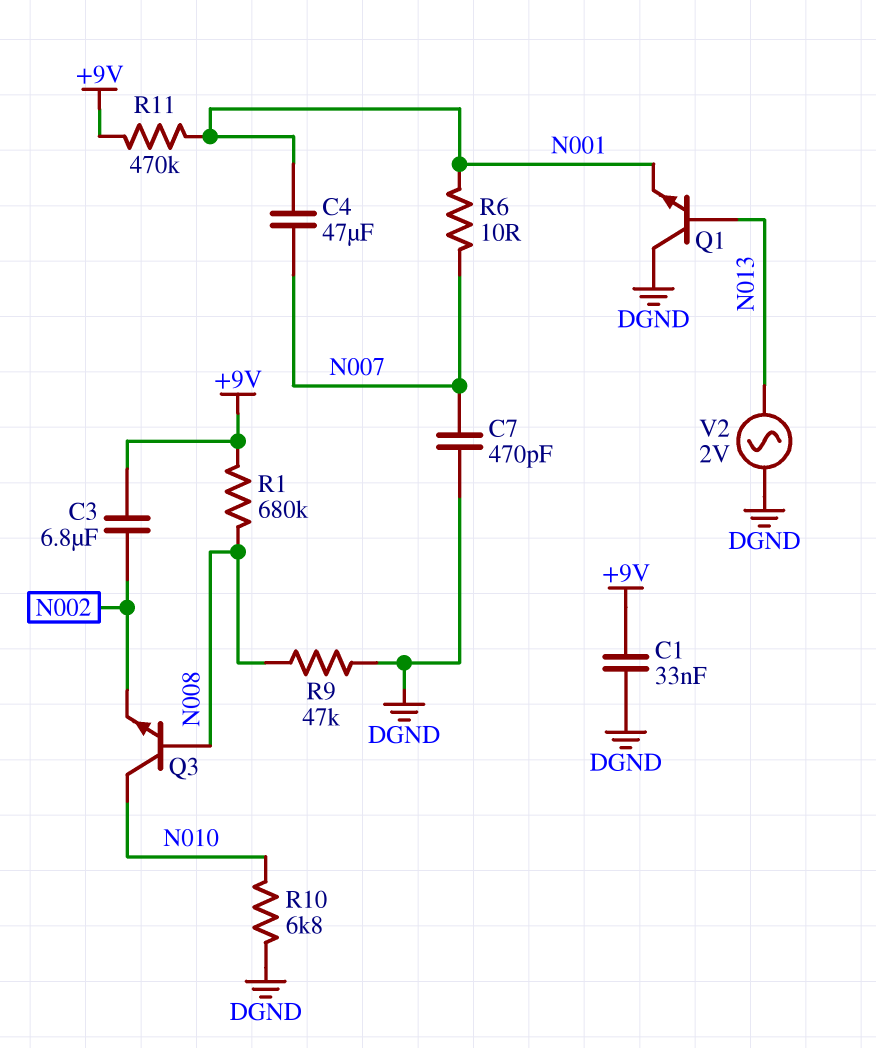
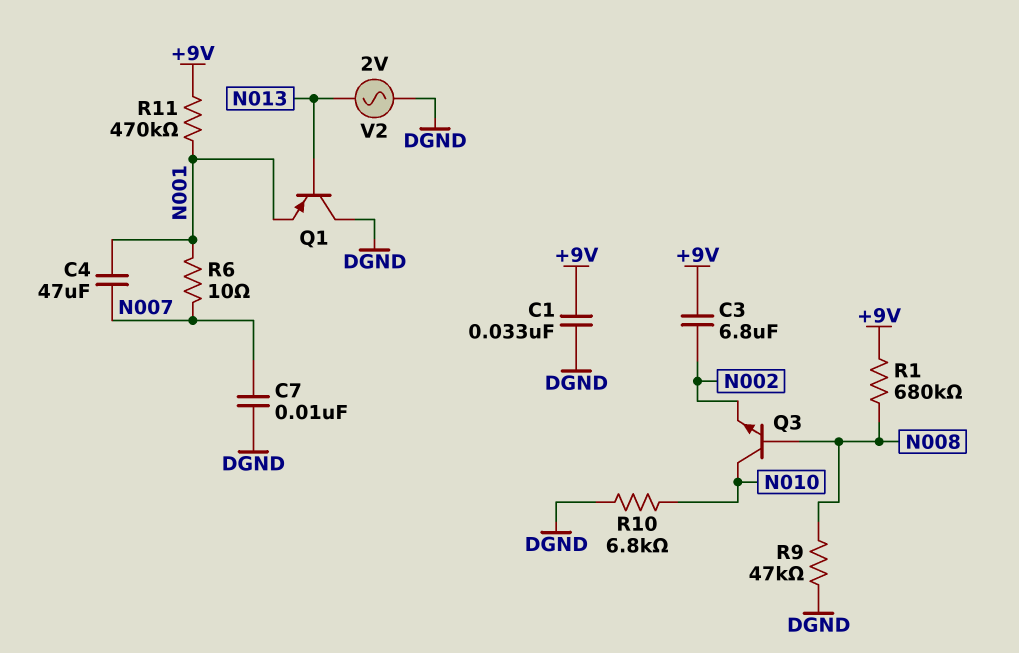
C7: 470pF (DGND, N007) -> 10nF (DGND, N007)
Q1: NPN (B N013, C DGND, E N001) -> PNP (B N013, C DGND, E N001)

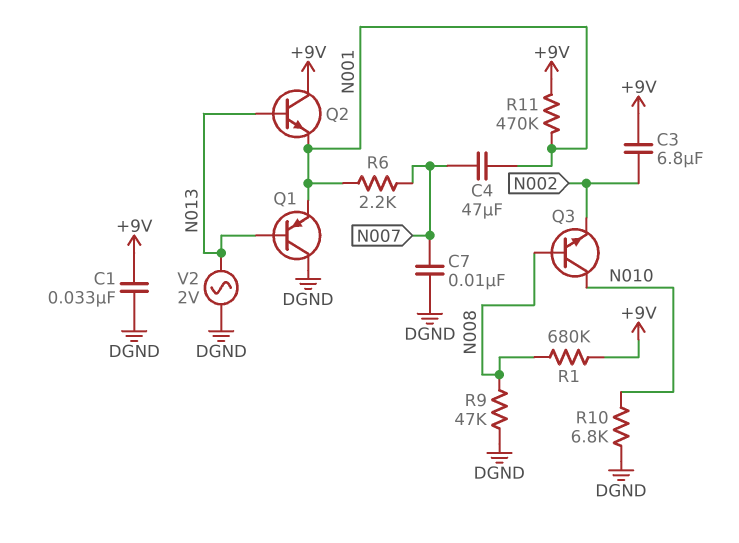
Q2: none -> NPN (B N013, C +9V, E N001)
R6: 10 (N001, N007) -> 2.2k (N001, N007)

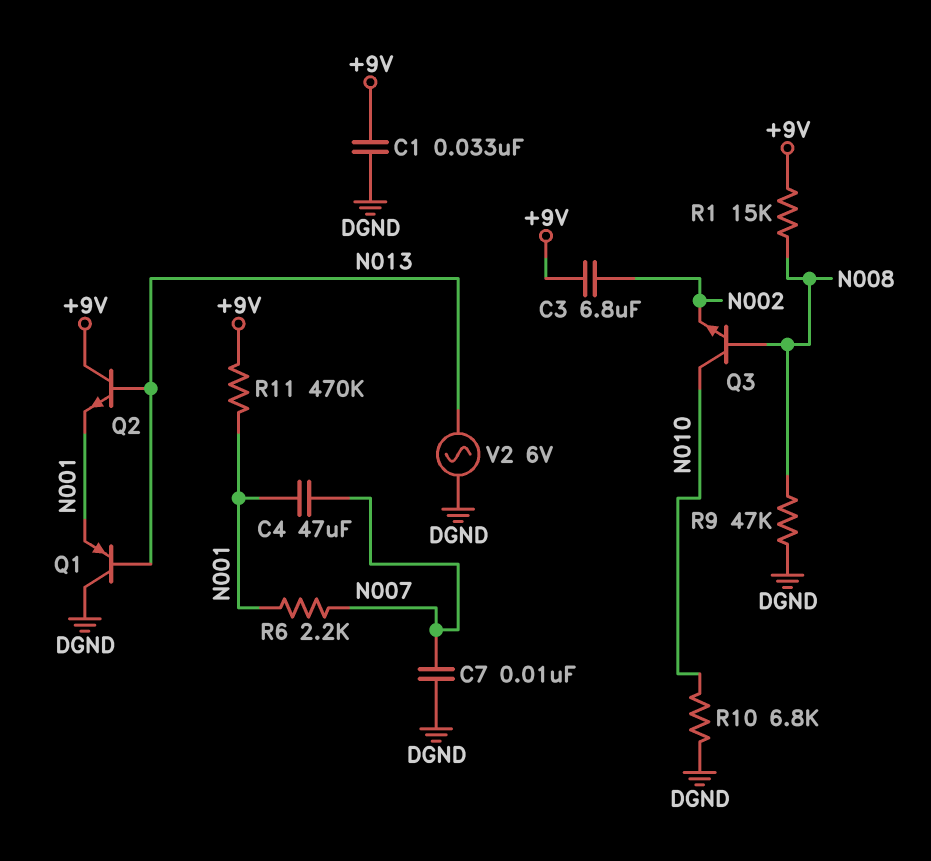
R1: 680k (+9V, N008) -> 15k (+9V, N008)
V2: AC 2V (DGND, N013) -> AC 6V (DGND, N013)

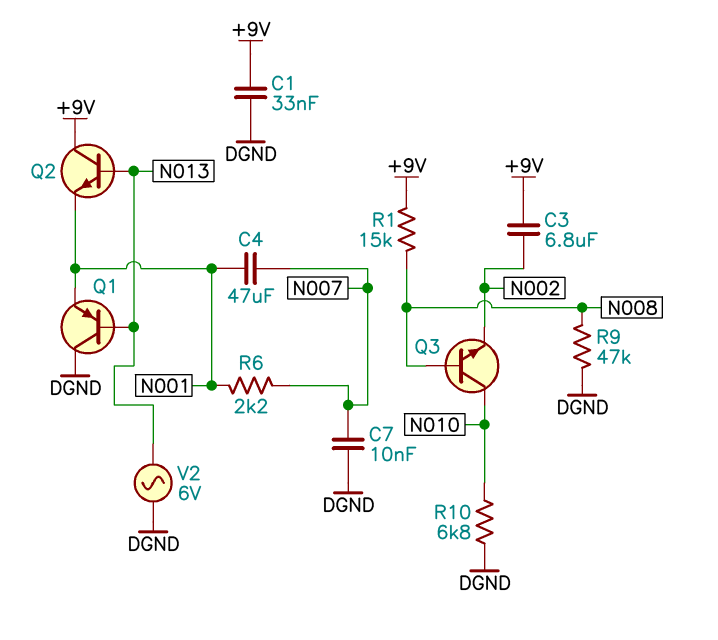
R11: 470k (+9V, N001) -> none

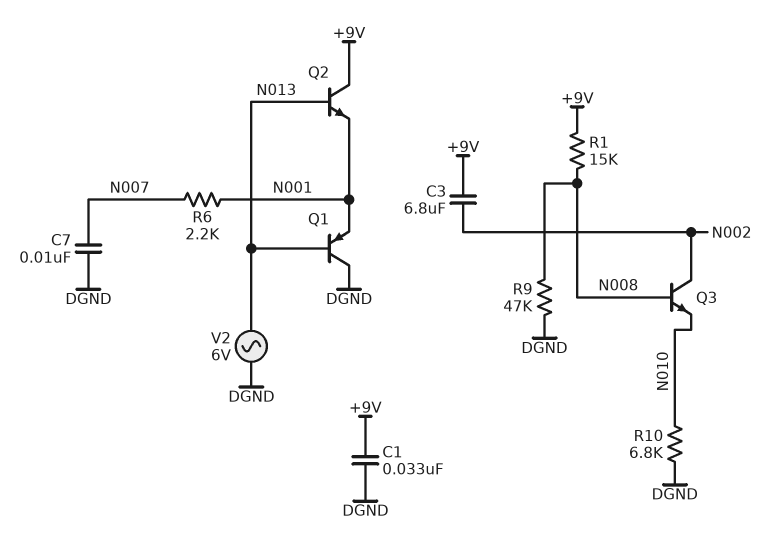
C4: 47uF (N001, N007) -> none
Q3: NPN (B N008, C N010, E N002) -> NPN (B N008, C N002, E N010)

